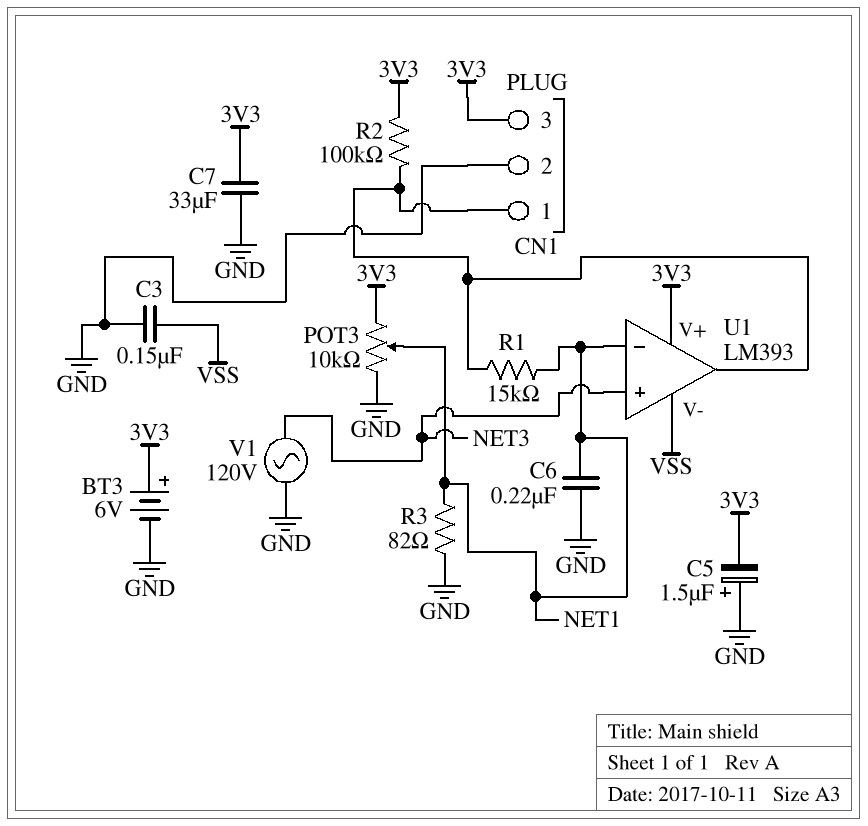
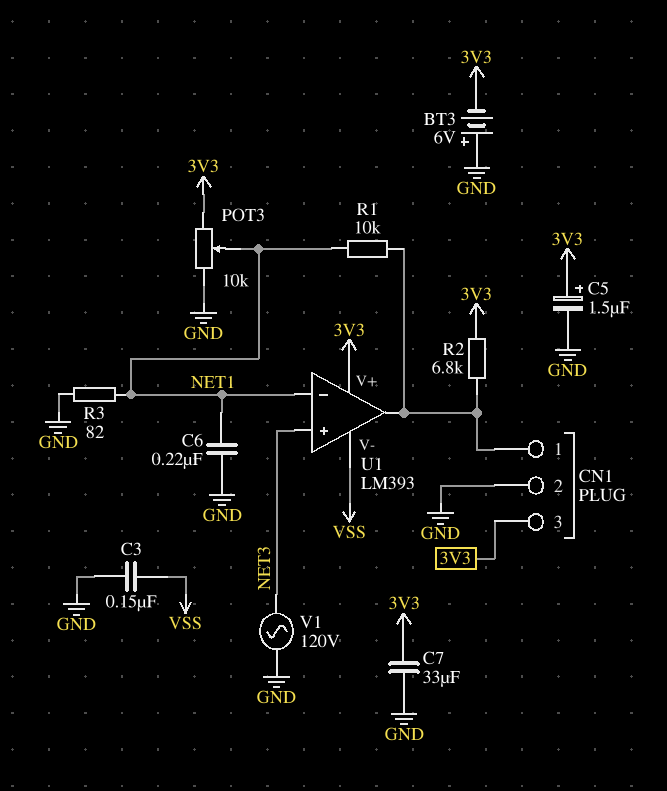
BT3: 6V (plus 3V3, minus GND) -> 6V (plus GND, minus 3V3)
C5: 1.5uF (plus GND, minus 3V3) -> 1.5uF (plus 3V3, minus GND)
R1: 15k (CN1/1, NET1) -> 10k (CN1/1, NET1)
R2: 100k (3V3, CN1/1) -> 6.8k (3V3, CN1/1)

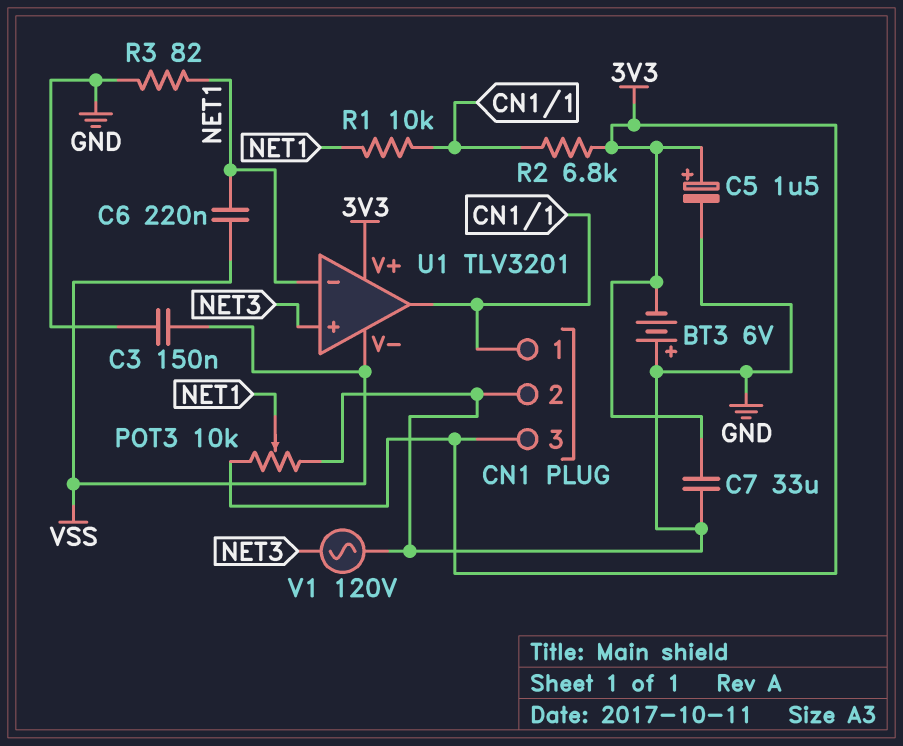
C6: 220nF (GND, NET1) -> 220nF (NET1, VSS)
U1: LM393 -> TLV3201

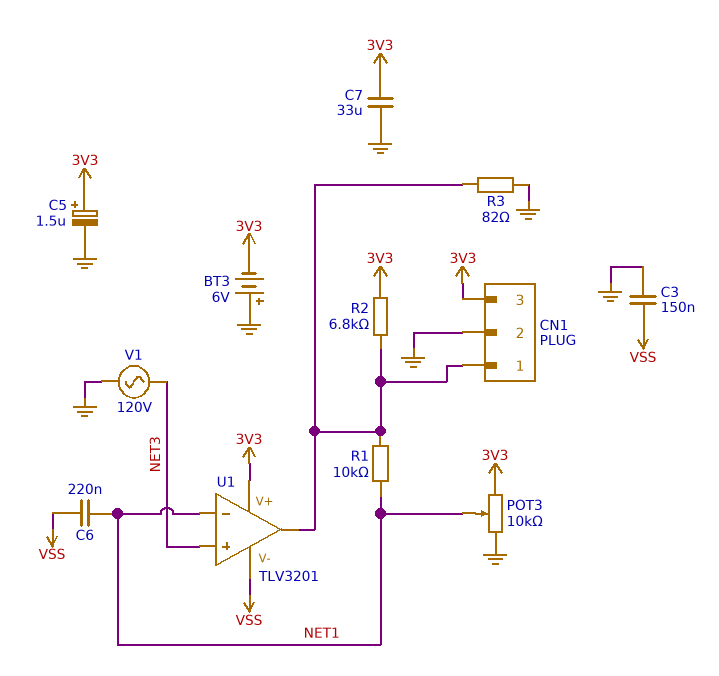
R3: 82 (GND, NET1) -> 82 (CN1/1, GND)

